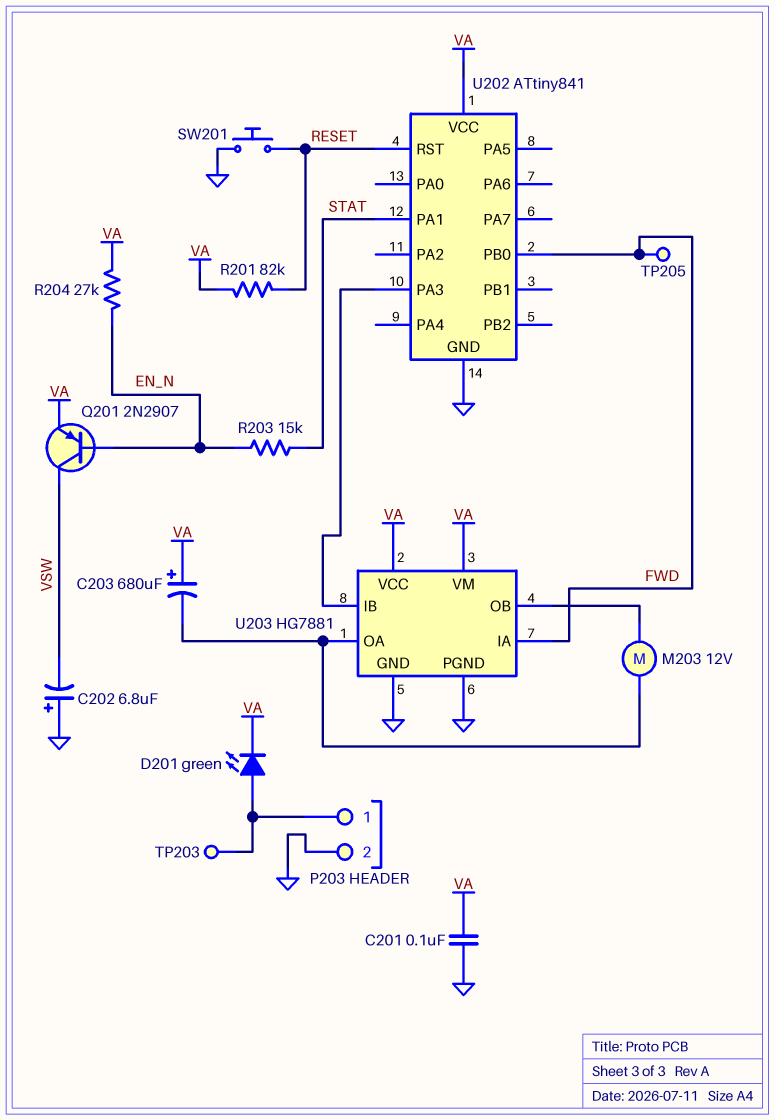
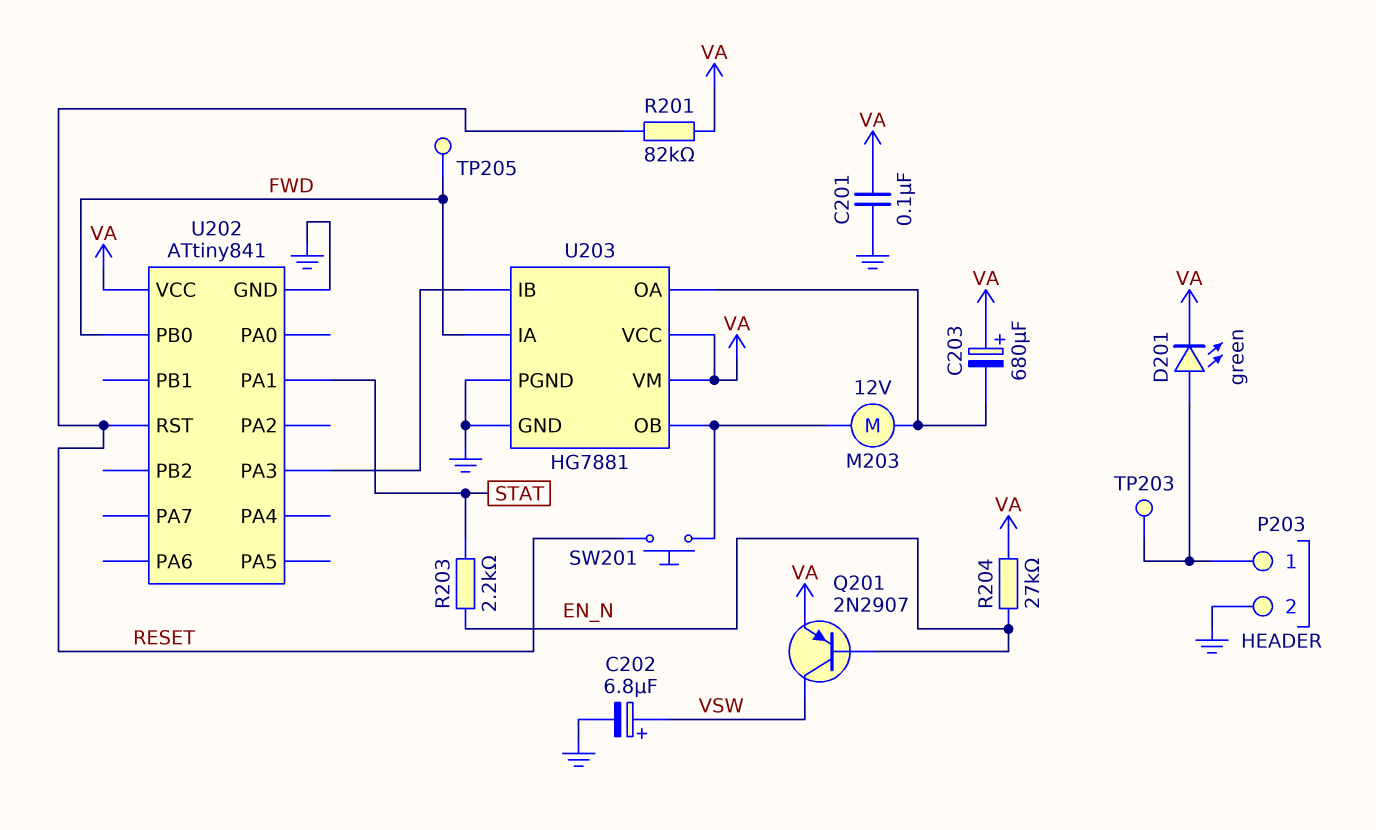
C202: 6.8uF (plus GND, minus VSW) -> 6.8uF (plus VSW, minus GND)
R203: 15k (EN_N, STAT) -> 2.2k (EN_N, STAT)
SW201: button (GND, RESET) -> button (RESET, U203/OB)

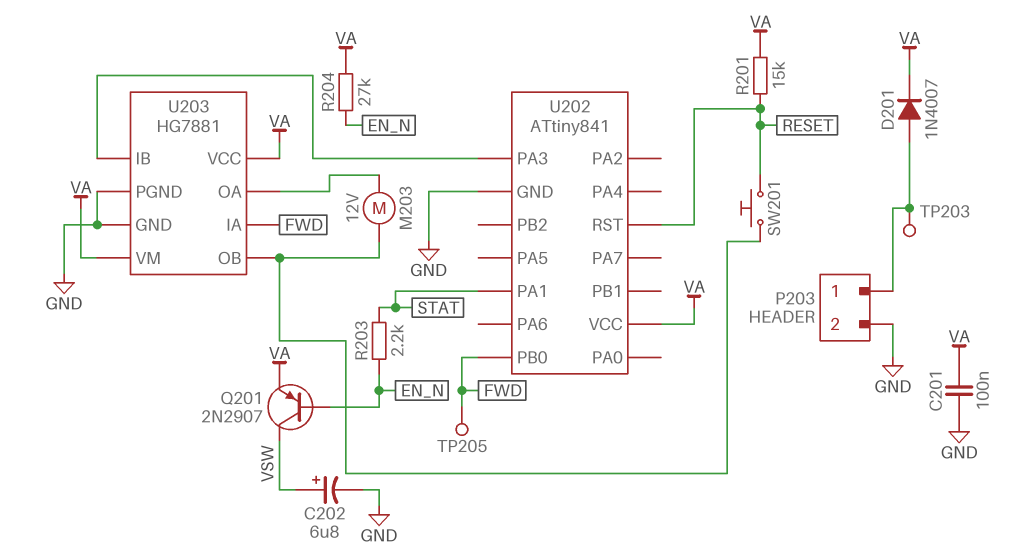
C203: 680uF (plus VA, minus U203/OA) -> none
D201: LED green (A P203/1, K VA) -> diode 1N4007 (A P203/1, K VA)
R201: 82k (RESET, VA) -> 15k (RESET, VA)

